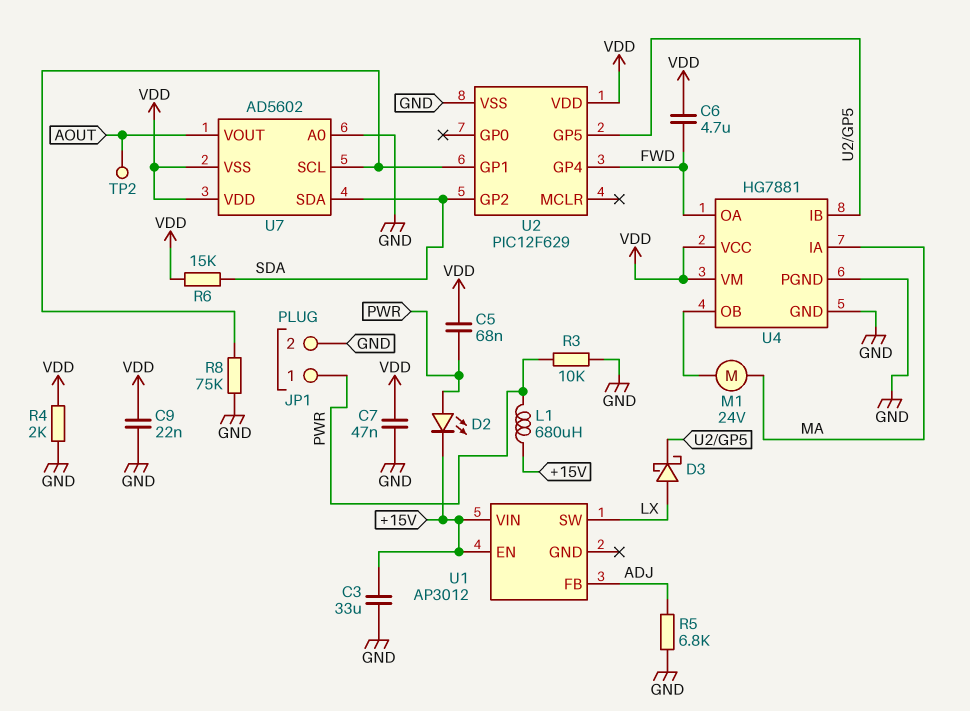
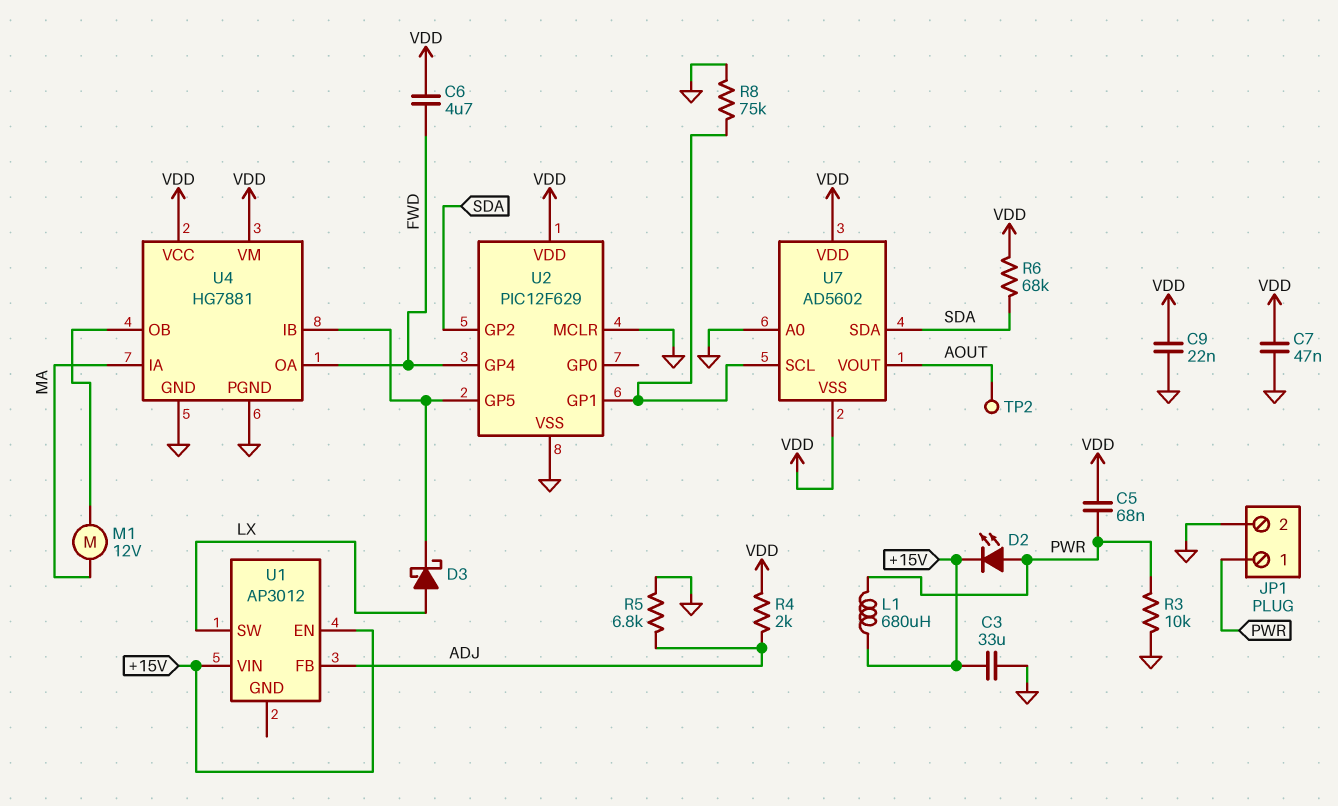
M1: motor 24V (MA, U4/OB) -> motor 12V (MA, U4/OB)
R4: 2k (GND, VDD) -> 2k (ADJ, VDD)
R6: 15k (SDA, VDD) -> 68k (SDA, VDD)
U2 pin MCLR: none -> GND

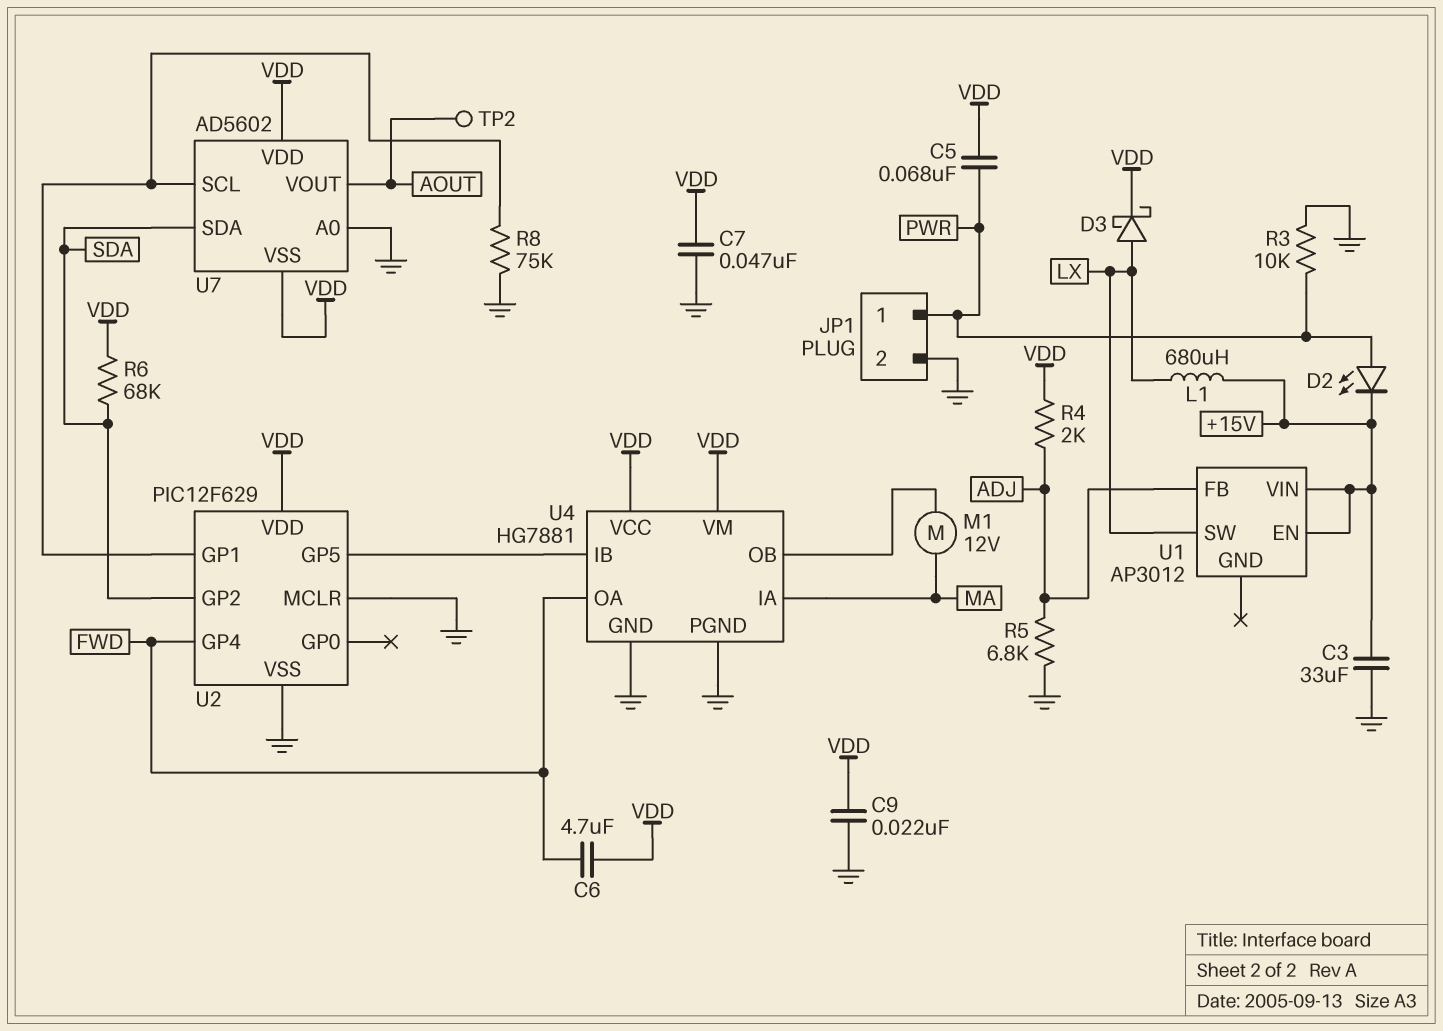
D3: schottky (A LX, K U2/GP5) -> schottky (A LX, K VDD)
L1: 680uH (+15V, PWR) -> 680uH (+15V, LX)

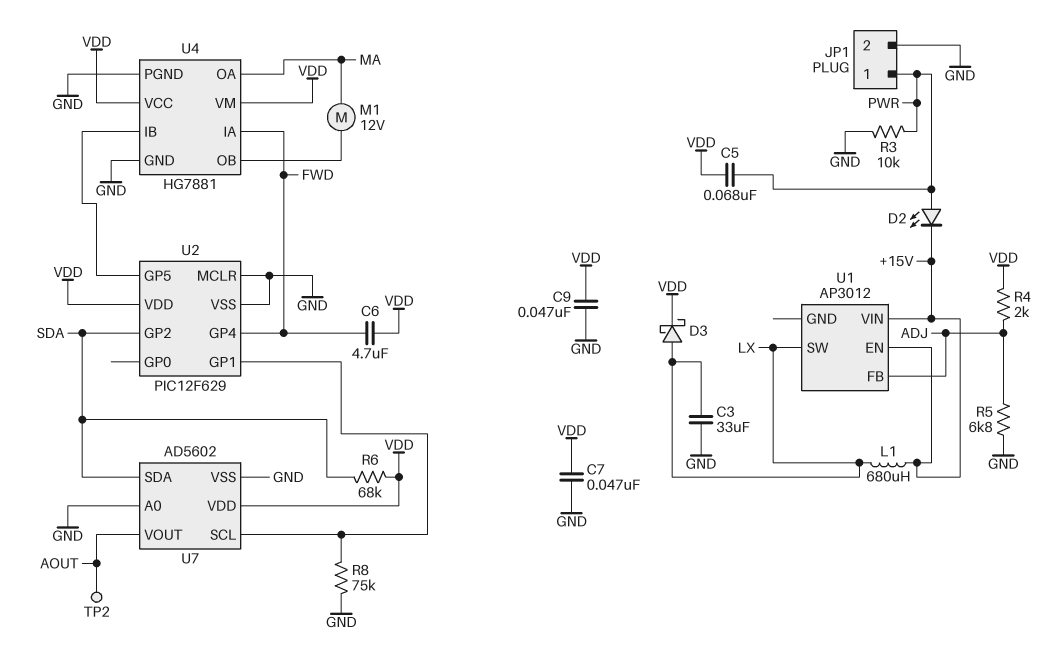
C3: 33uF (+15V, GND) -> 33uF (GND, LX)
C9: 22nF (GND, VDD) -> 47nF (GND, VDD)
U4 pin IA: MA -> FWD
U4 pin OA: FWD -> MA
U7 pin VSS: VDD -> GND

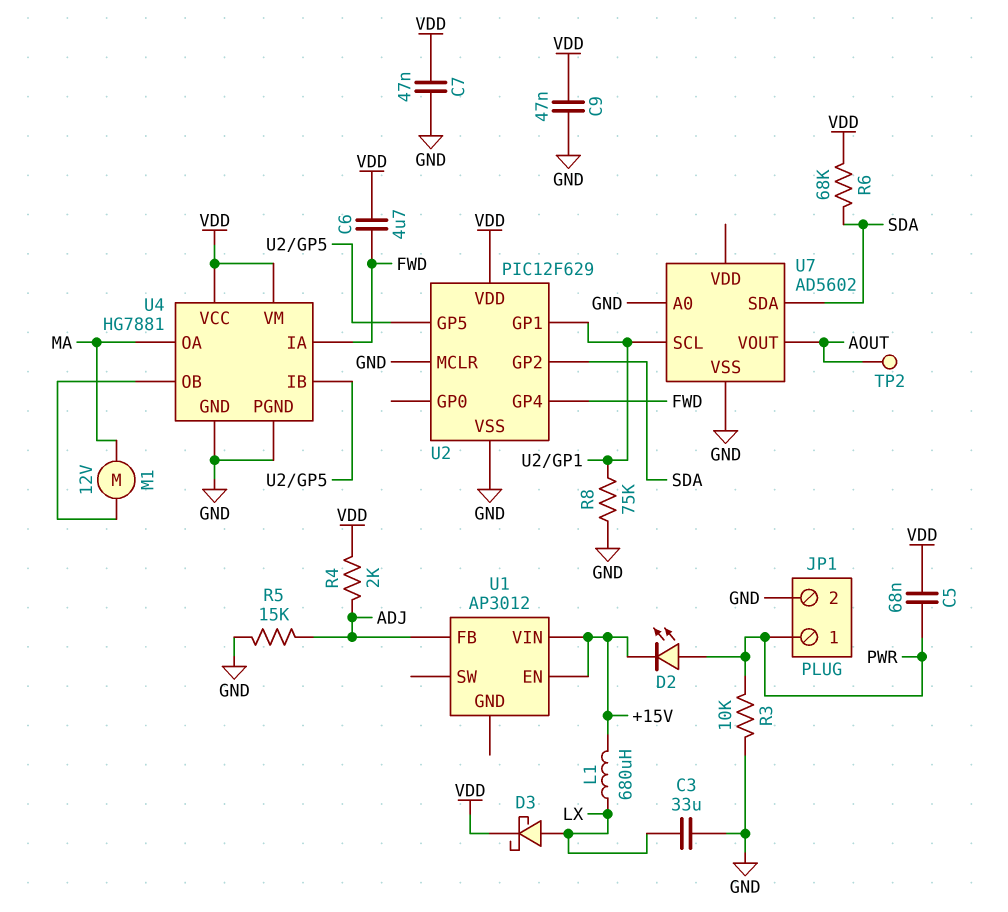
R5: 6.8k (ADJ, GND) -> 15k (ADJ, GND)
U1 pin SW: LX -> none
U7 pin VDD: VDD -> none

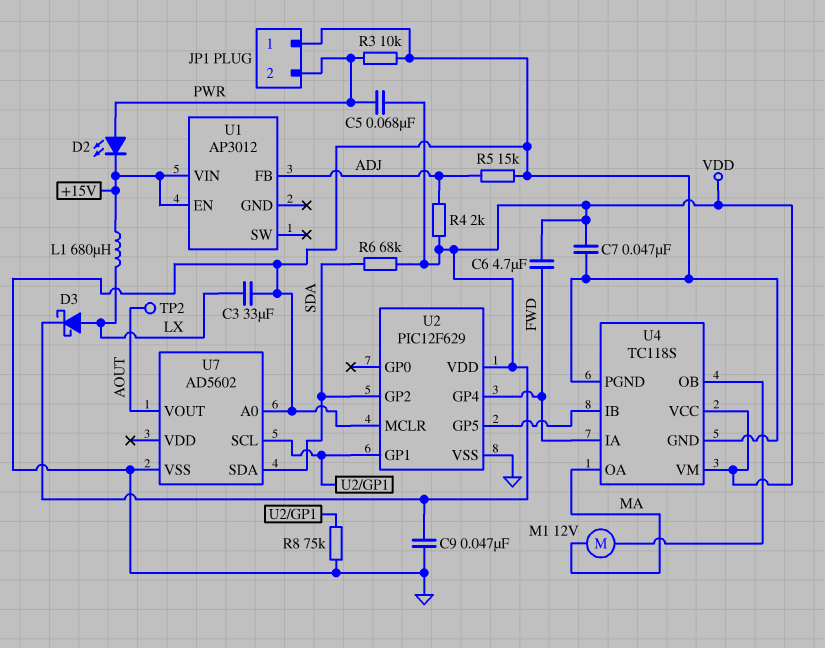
JP1 pin 1: PWR -> GND
JP1 pin 2: GND -> PWR
U4: HG7881 -> TC118S

